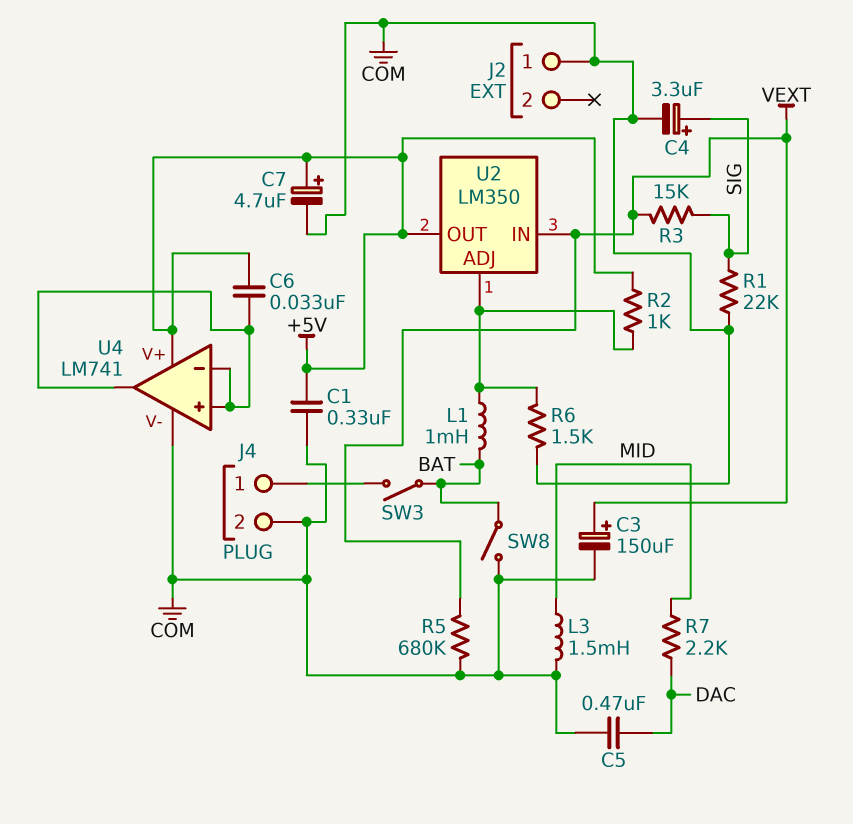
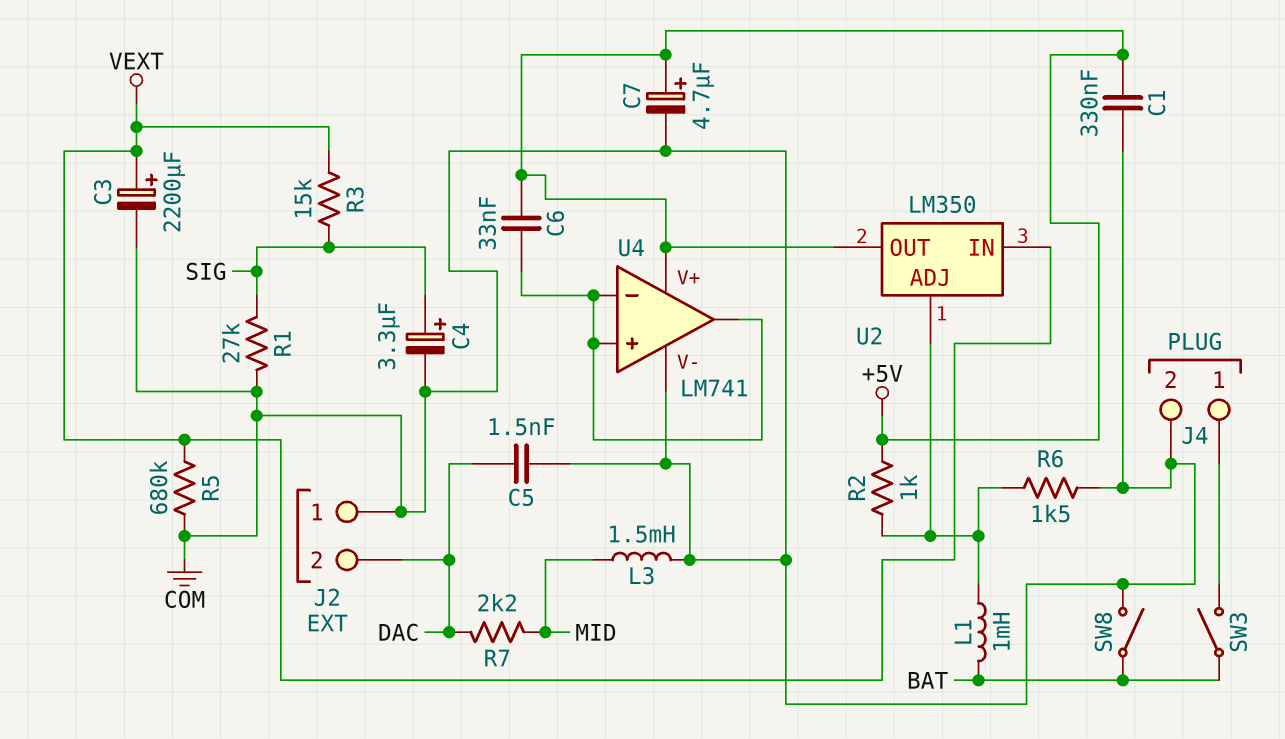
C3: 150uF (plus VEXT, minus COM) -> 2200uF (plus VEXT, minus COM)
C5: 470nF (COM, DAC) -> 1.5nF (COM, DAC)
J2 pin 2: none -> DAC
R1: 22k (COM, SIG) -> 27k (COM, SIG)

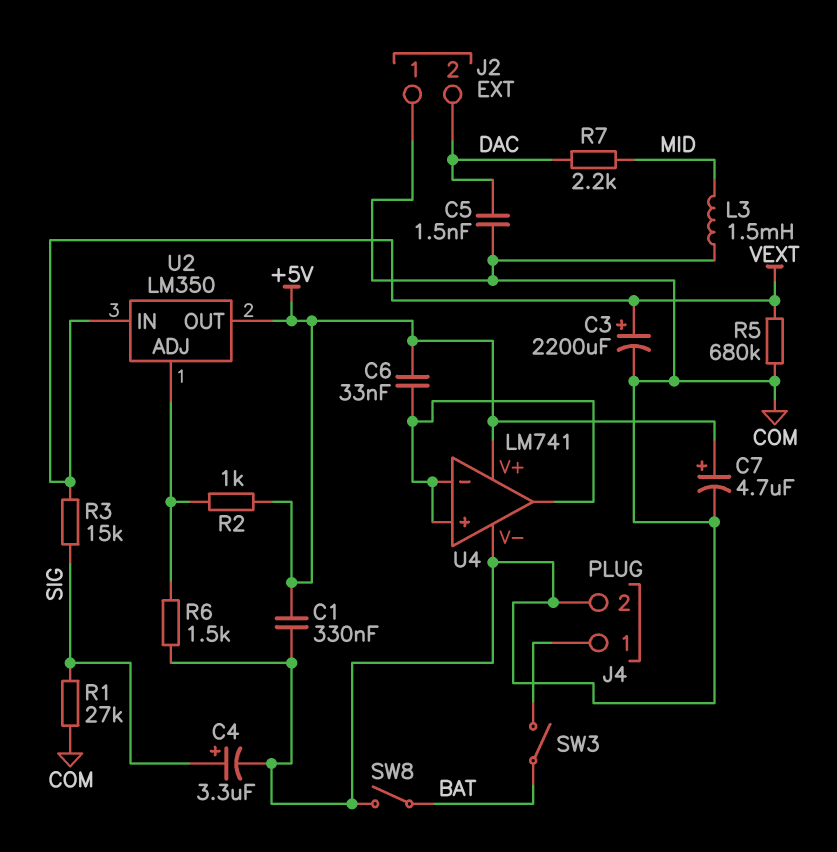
L1: 1mH (BAT, U2/ADJ) -> none

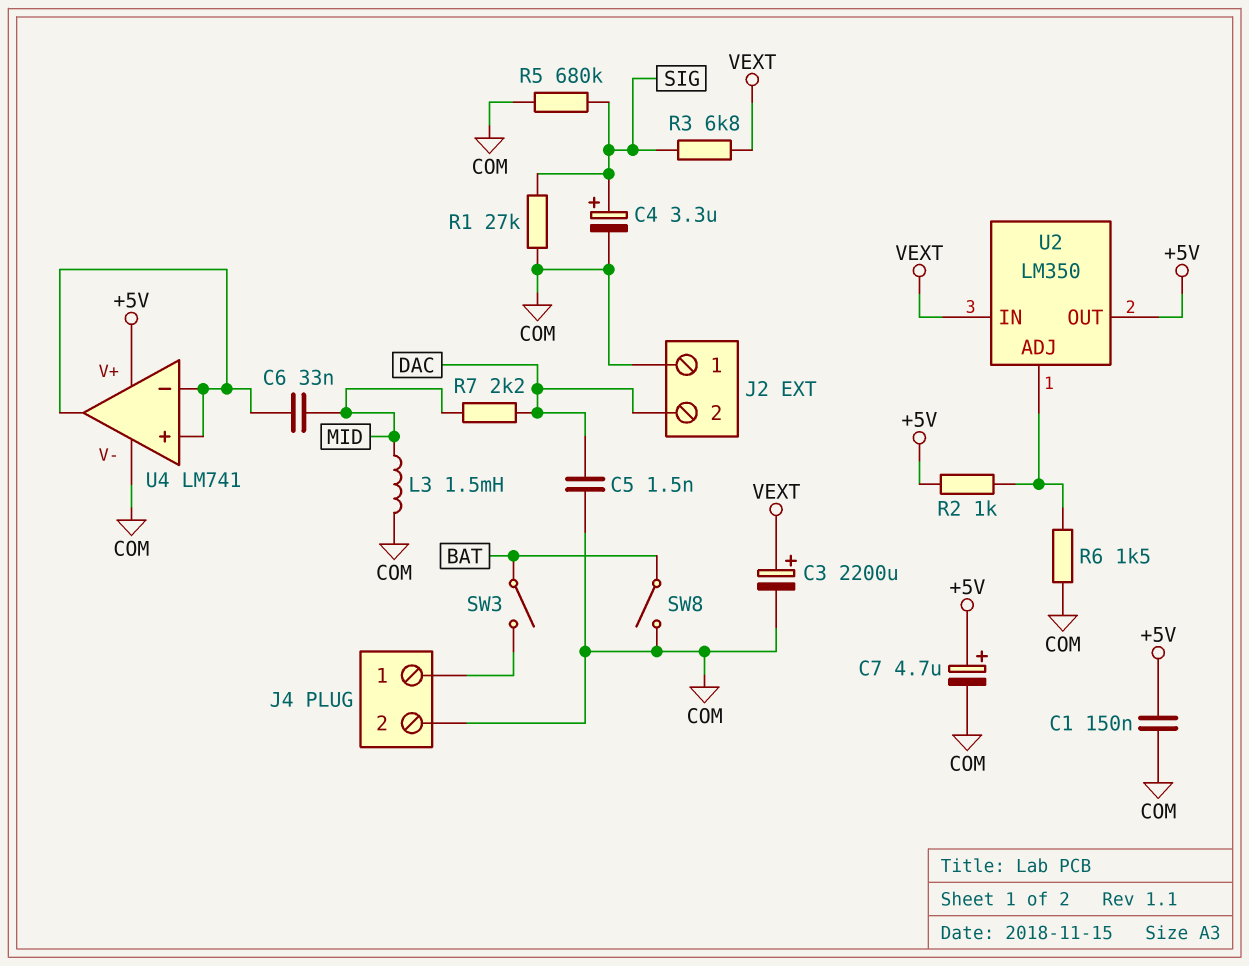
C1: 330nF (+5V, COM) -> 150nF (+5V, COM)
C6: 33nF (+5V, U4/in+) -> 33nF (MID, U4/in+)
R3: 15k (SIG, VEXT) -> 6.8k (SIG, VEXT)
R5: 680k (COM, VEXT) -> 680k (COM, SIG)

